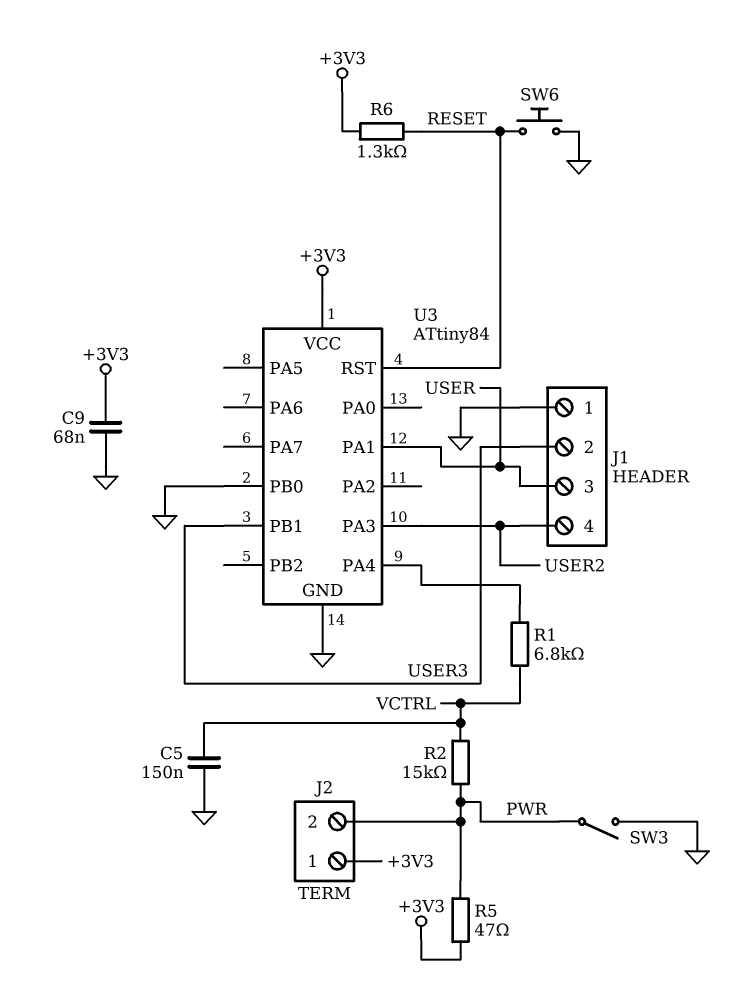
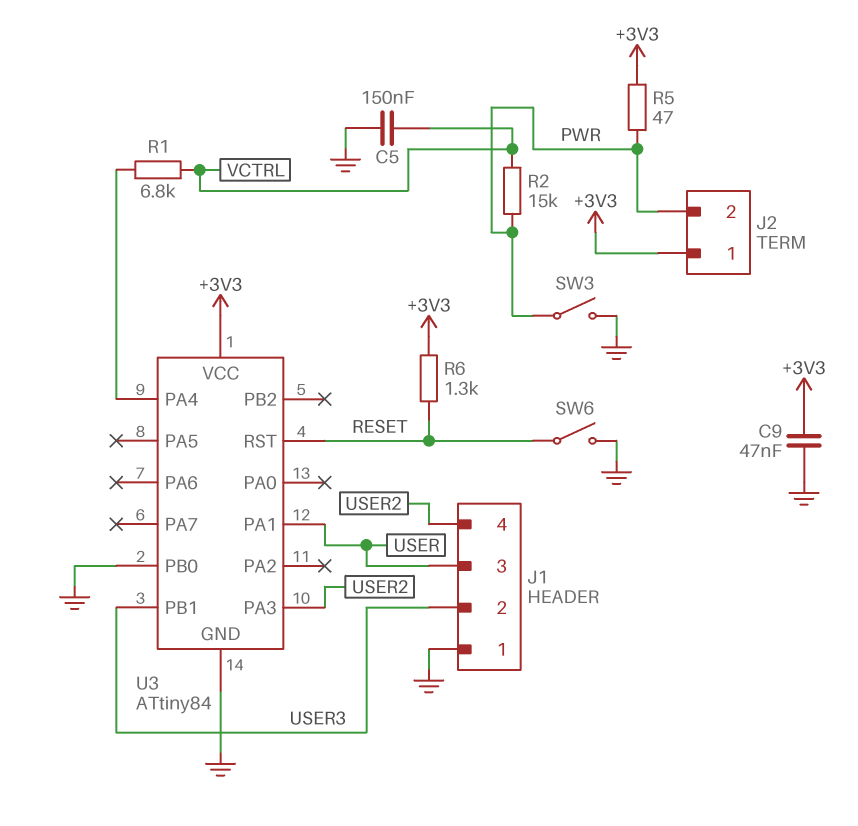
C9: 68nF (+3V3, GND) -> 47nF (+3V3, GND)
SW6: button (GND, RESET) -> switch (GND, RESET)

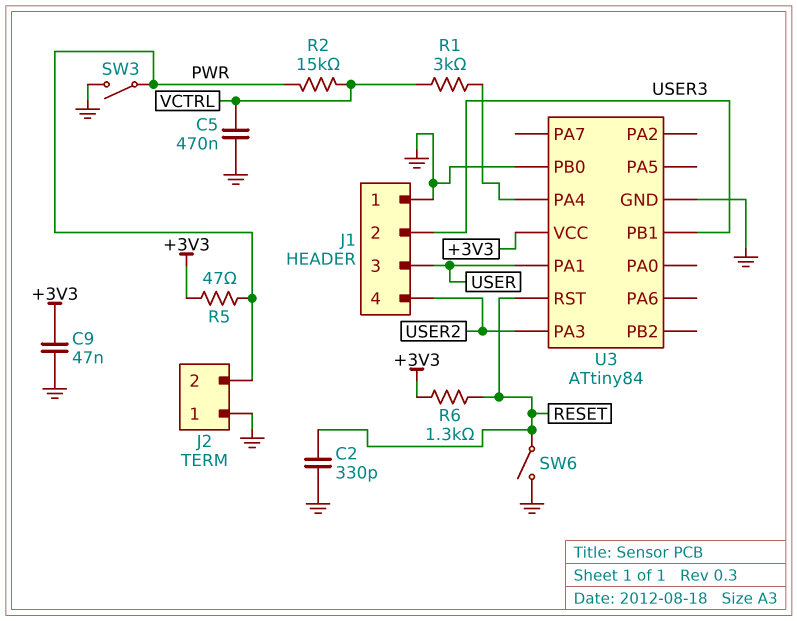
C2: none -> 330pF (GND, RESET)
C5: 150nF (GND, VCTRL) -> 470nF (GND, VCTRL)
J2 pin 1: +3V3 -> GND
R1: 6.8k (U3/PA4, VCTRL) -> 3k (U3/PA4, VCTRL)

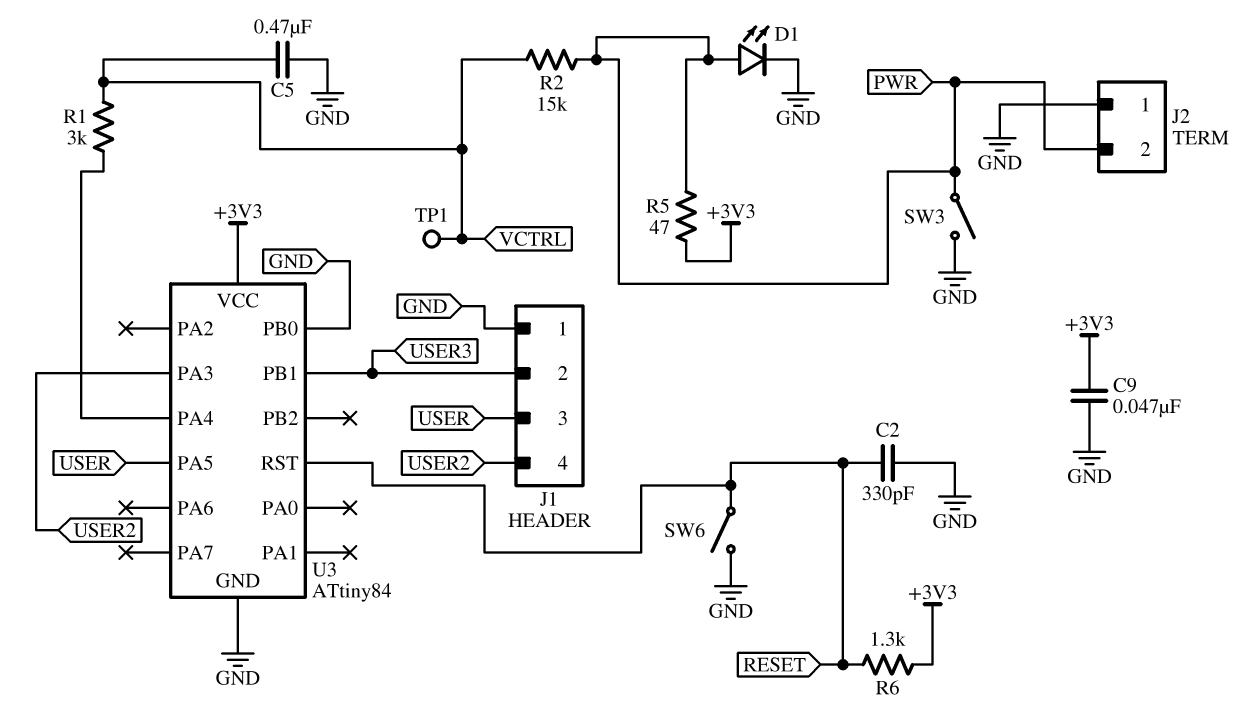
D1: none -> LED (A PWR, K GND)
TP1: none -> test point (VCTRL)
U3 pin PA1: USER -> none
U3 pin PA5: none -> USER

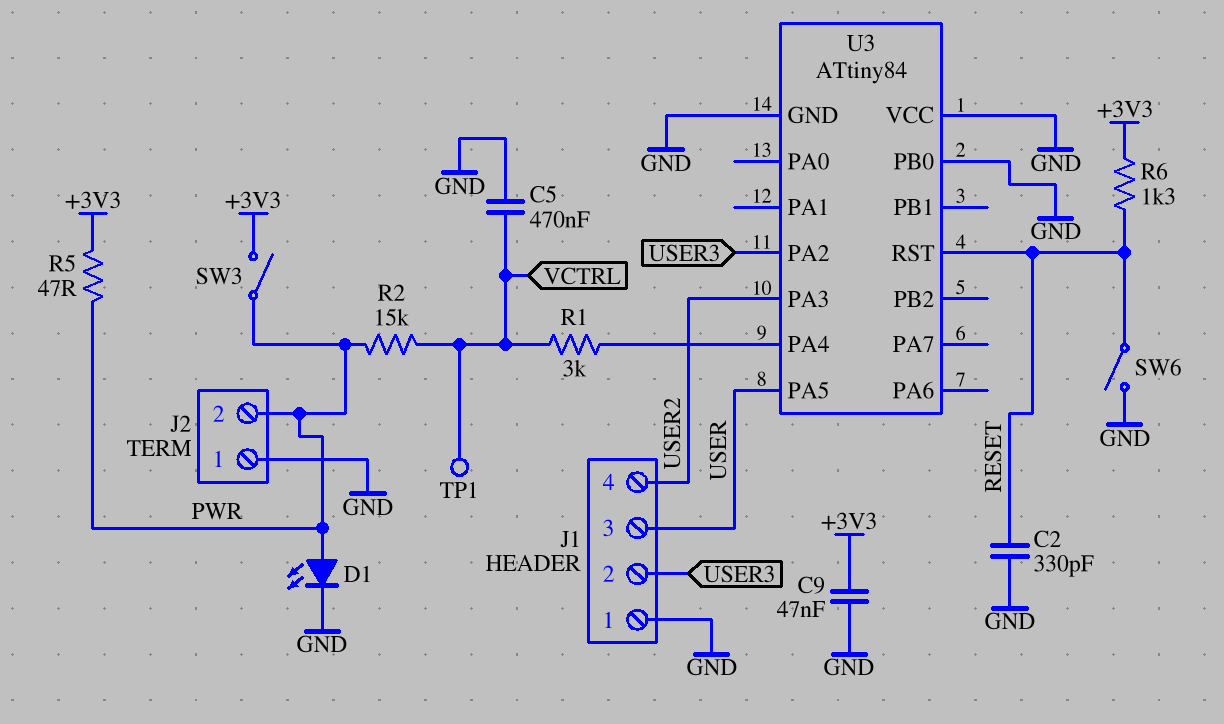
SW3: switch (GND, PWR) -> switch (+3V3, PWR)
U3 pin PA2: none -> USER3
U3 pin PB1: USER3 -> none
U3 pin VCC: +3V3 -> GND

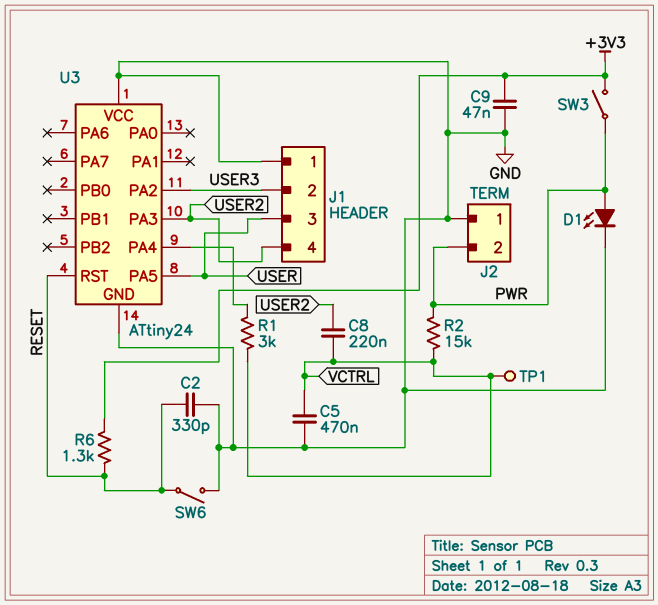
C8: none -> 220nF (USER2, VCTRL)
R5: 47 (+3V3, PWR) -> none
U3: ATtiny84 -> ATtiny24
U3 pin PB0: GND -> none

